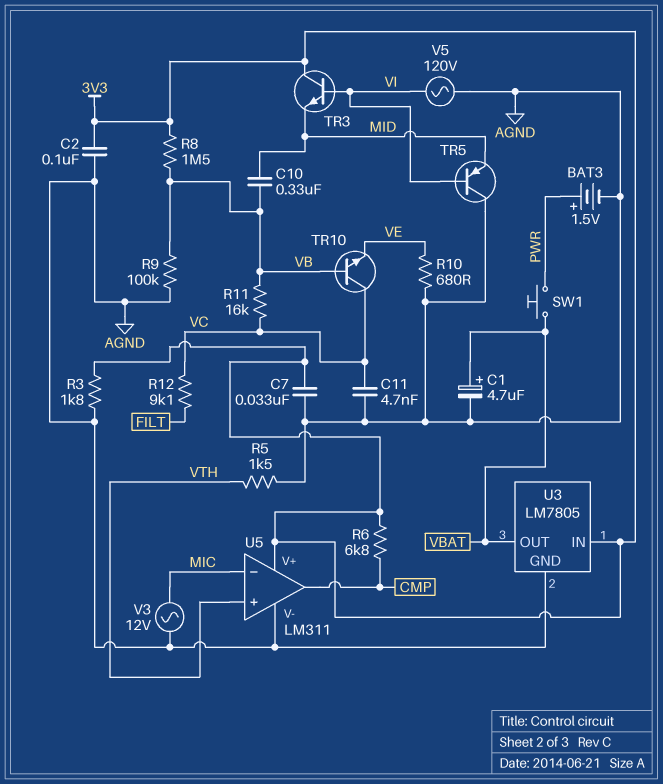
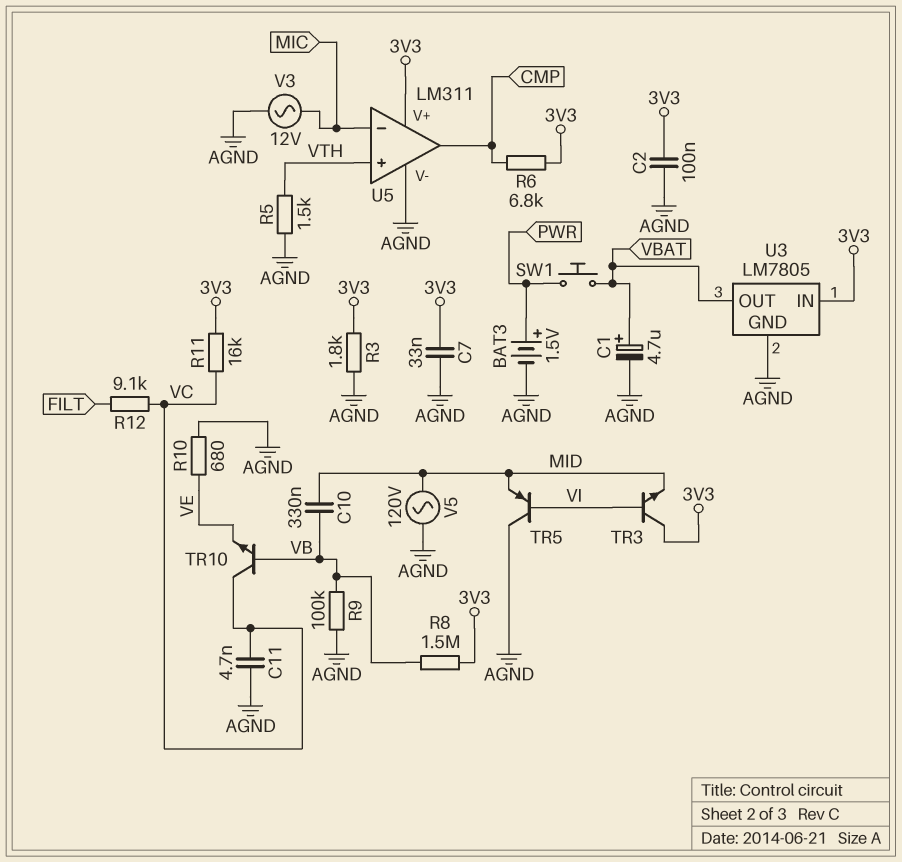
R11: 16k (VB, VC) -> 16k (3V3, VC)
V5: AC 120V (AGND, VI) -> AC 120V (AGND, MID)

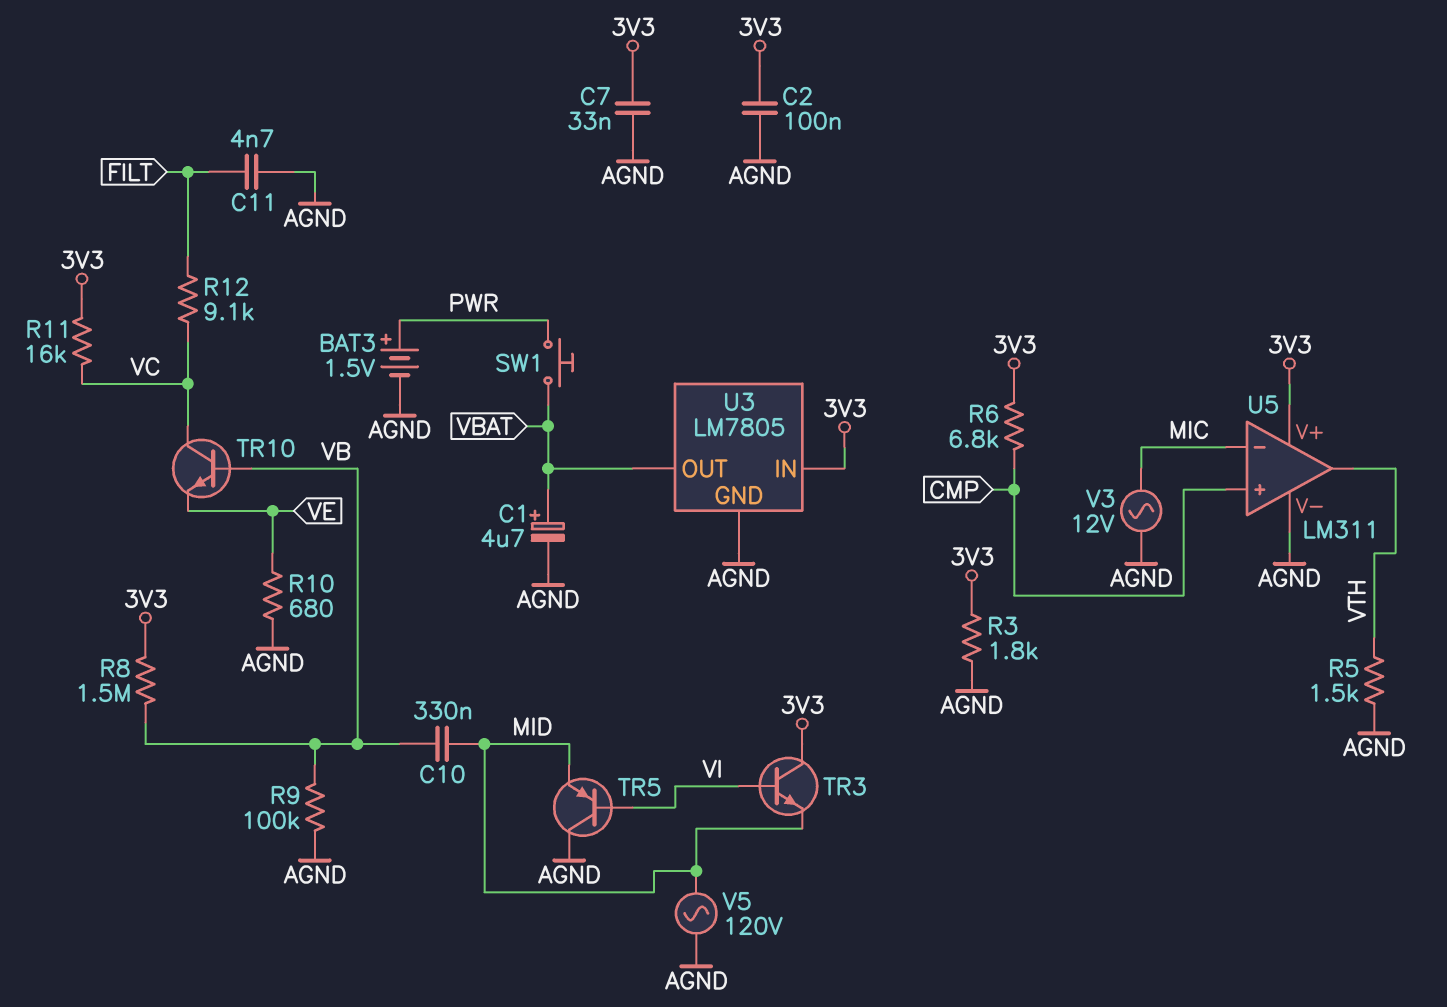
C11: 4.7nF (AGND, VC) -> 4.7nF (AGND, FILT)
U5 pin in+: VTH -> CMP
U5 pin out: CMP -> VTH

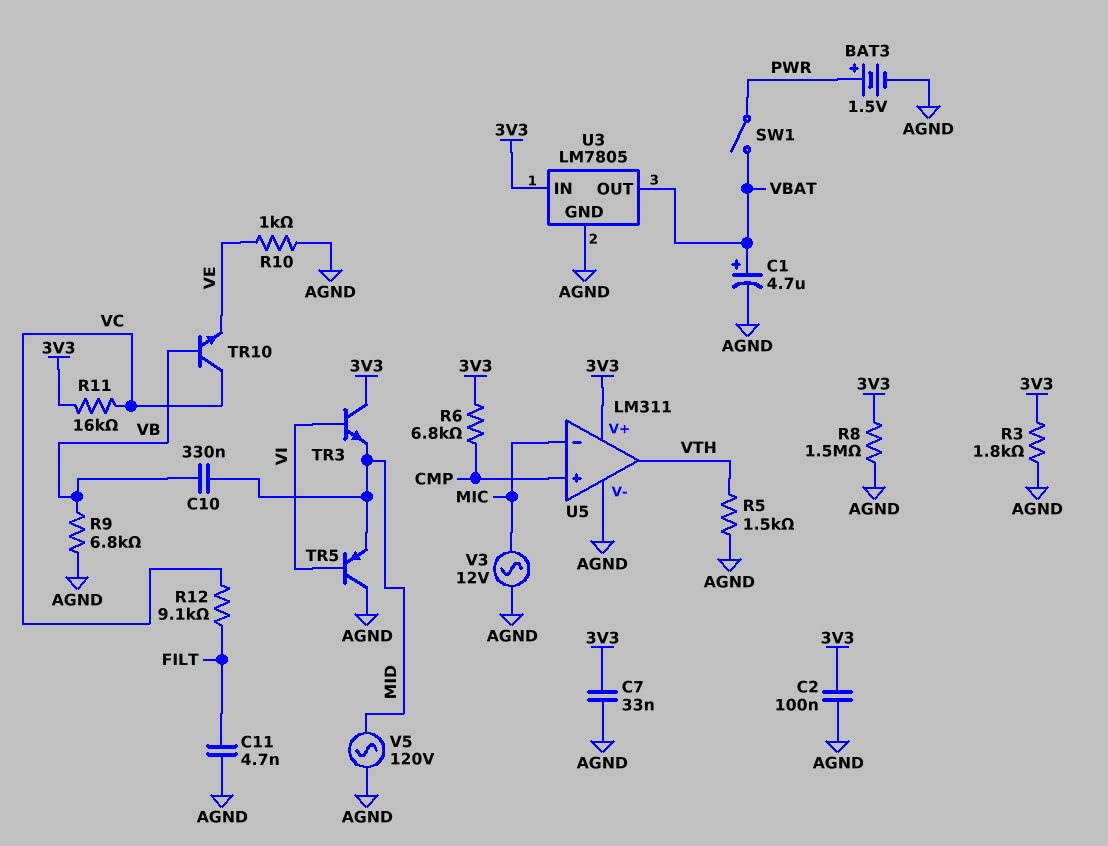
R8: 1.5M (3V3, VB) -> 1.5M (3V3, AGND)
R9: 100k (AGND, VB) -> 6.8k (AGND, VB)
R10: 680 (AGND, VE) -> 1k (AGND, VE)
SW1: button (PWR, VBAT) -> switch (PWR, VBAT)

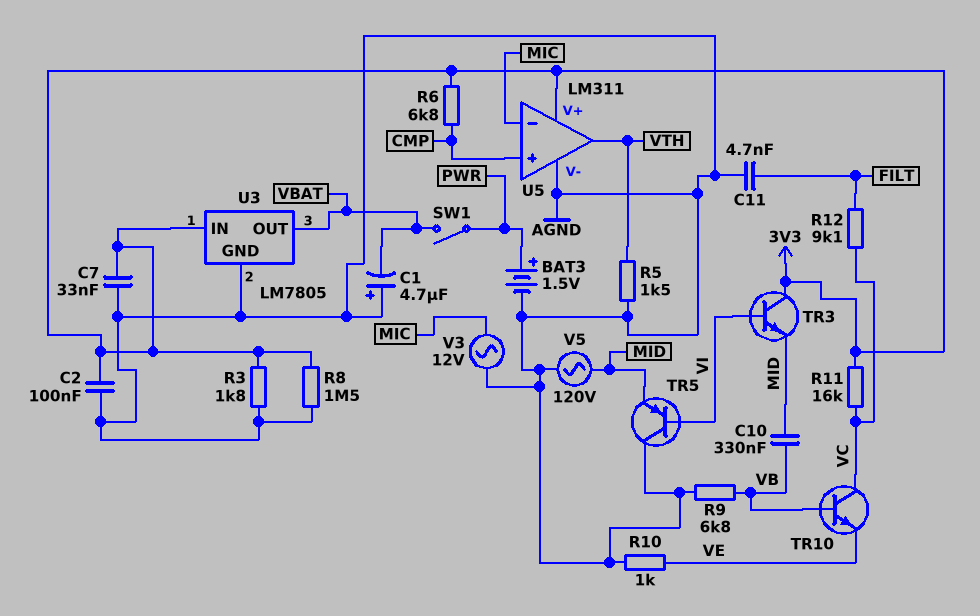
C1: 4.7uF (plus VBAT, minus AGND) -> 4.7uF (plus AGND, minus VBAT)

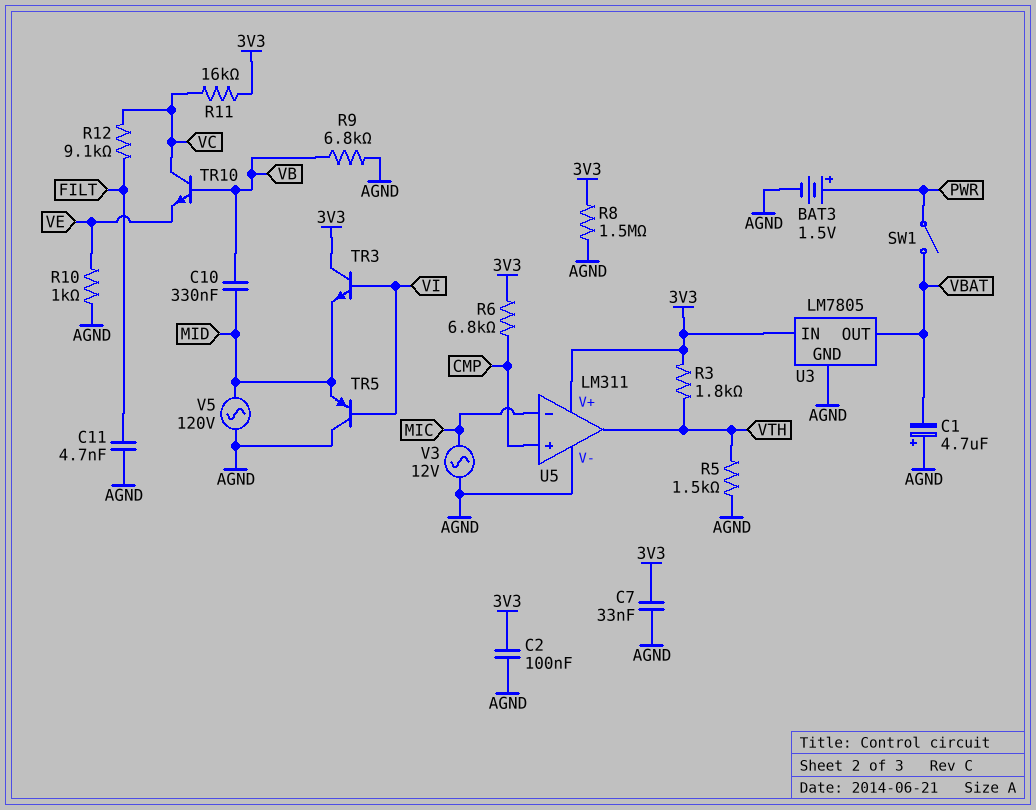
R3: 1.8k (3V3, AGND) -> 1.8k (3V3, VTH)

